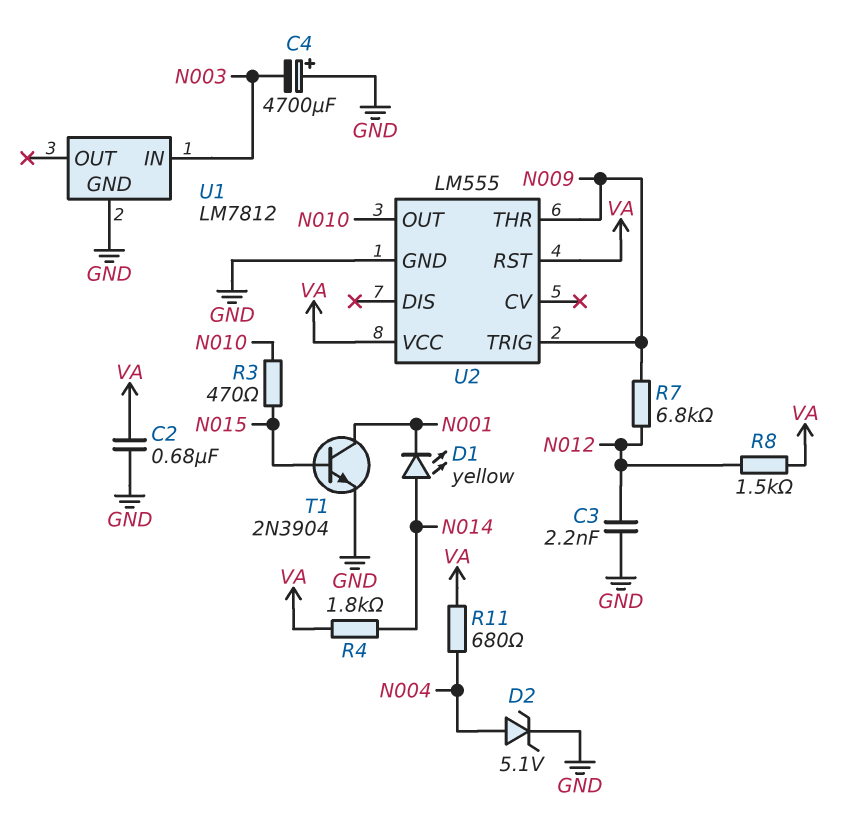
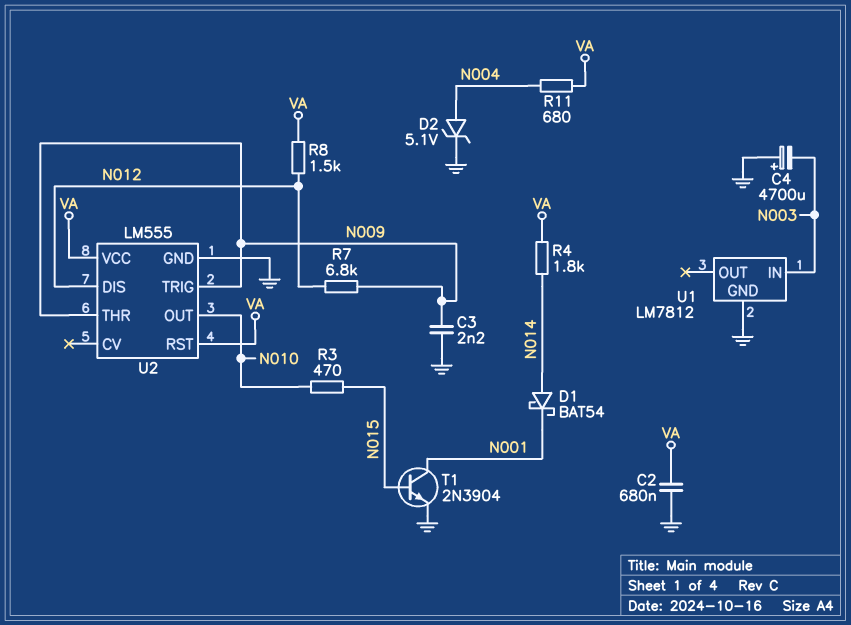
C3: 2.2nF (GND, N012) -> 2.2nF (GND, N009)
D1: LED yellow (A N014, K N001) -> schottky BAT54 (A N014, K N001)
U2 pin DIS: none -> N012

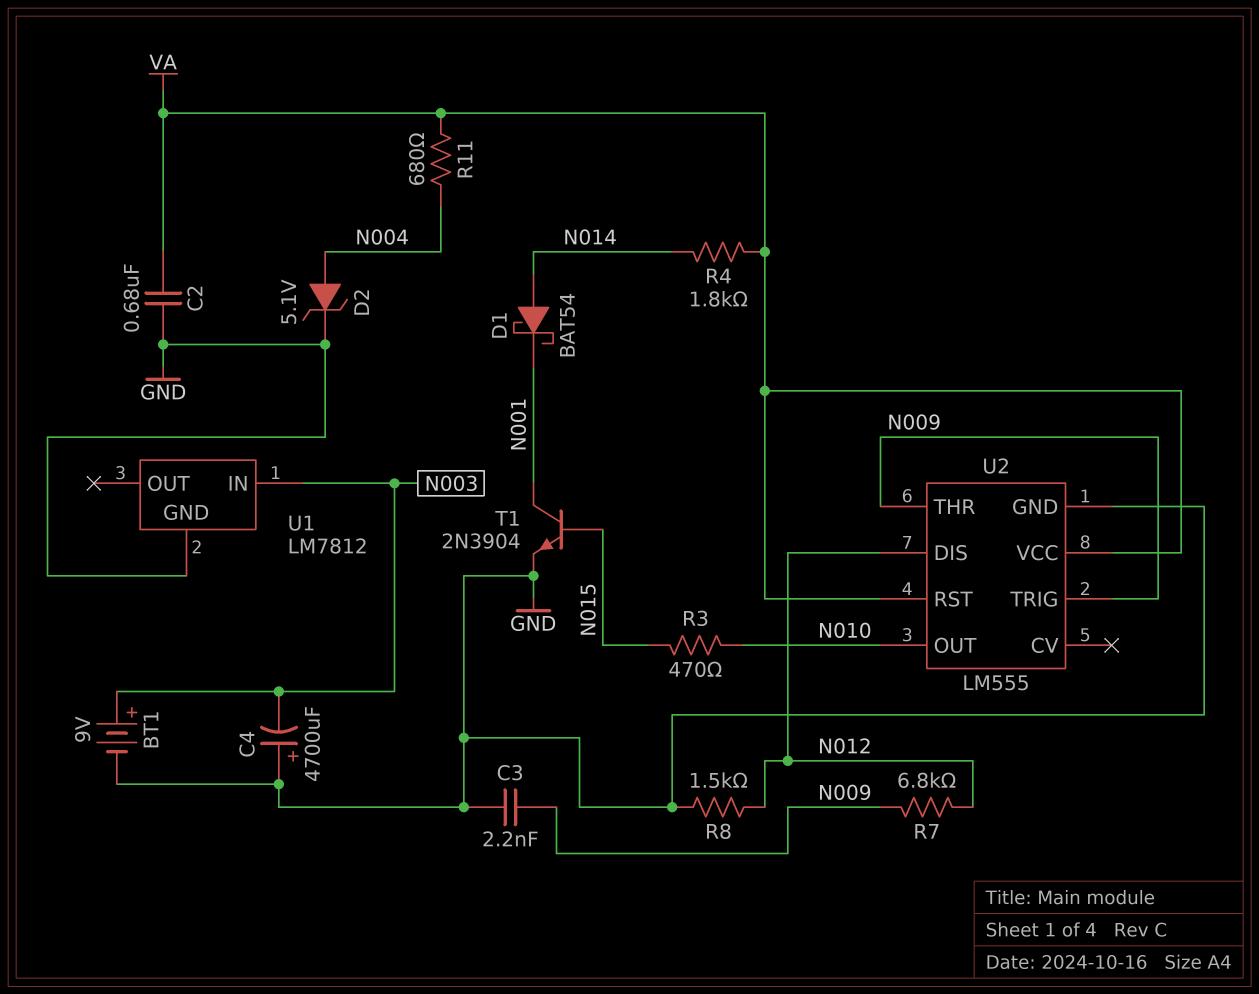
BT1: none -> 9V (plus N003, minus GND)
R8: 1.5k (N012, VA) -> 1.5k (GND, N012)

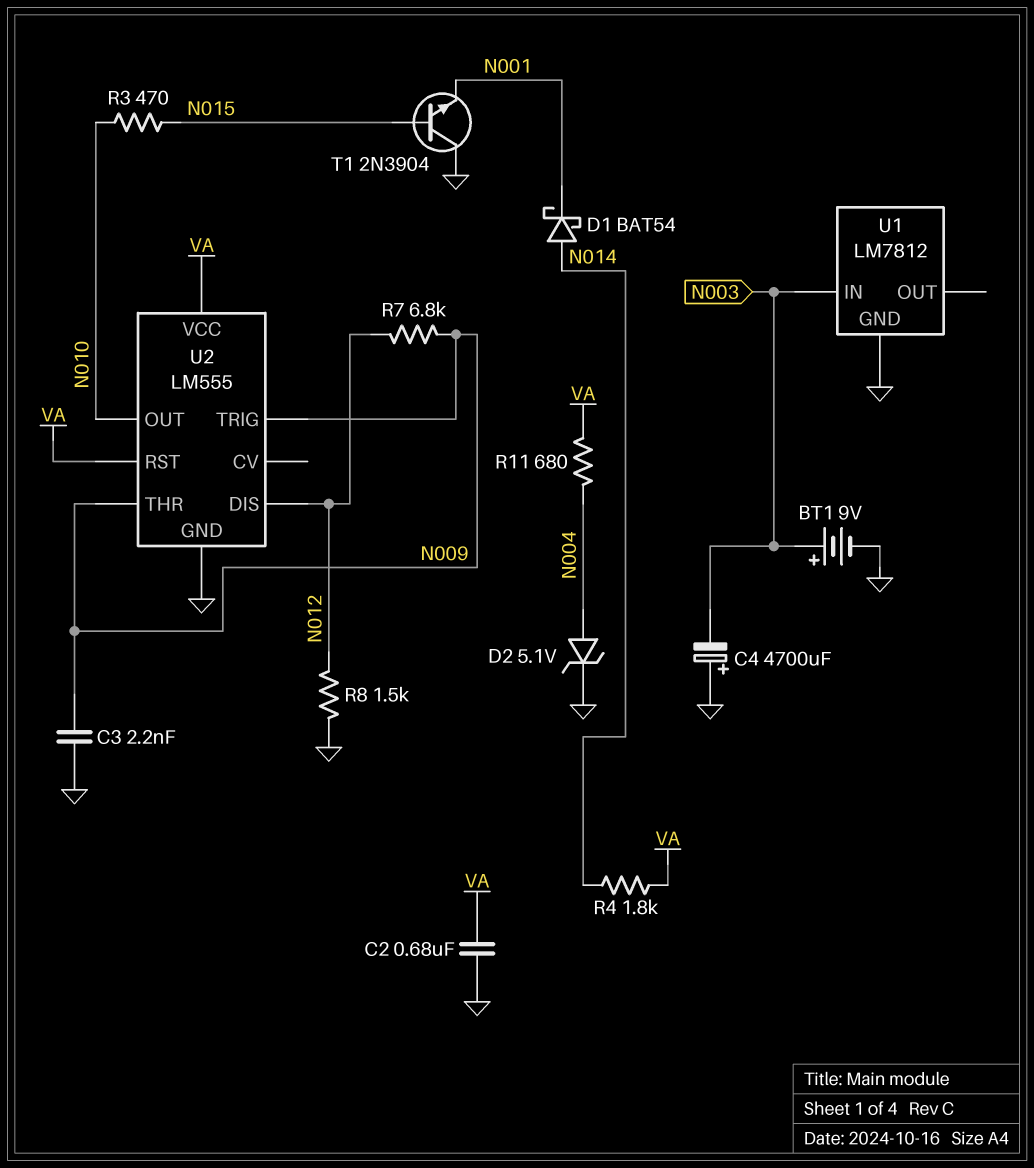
T1: NPN 2N3904 (B N015, C N001, E GND) -> NPN 2N3904 (B N015, C GND, E N001)

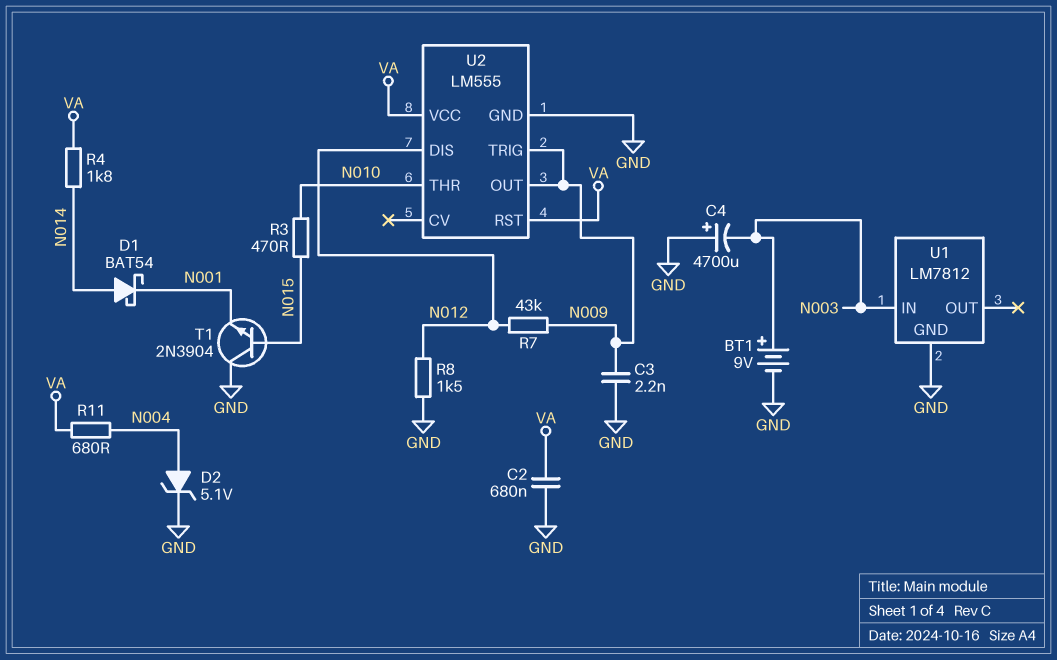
R7: 6.8k (N009, N012) -> 43k (N009, N012)
U2 pin OUT: N010 -> N009
U2 pin THR: N009 -> N010

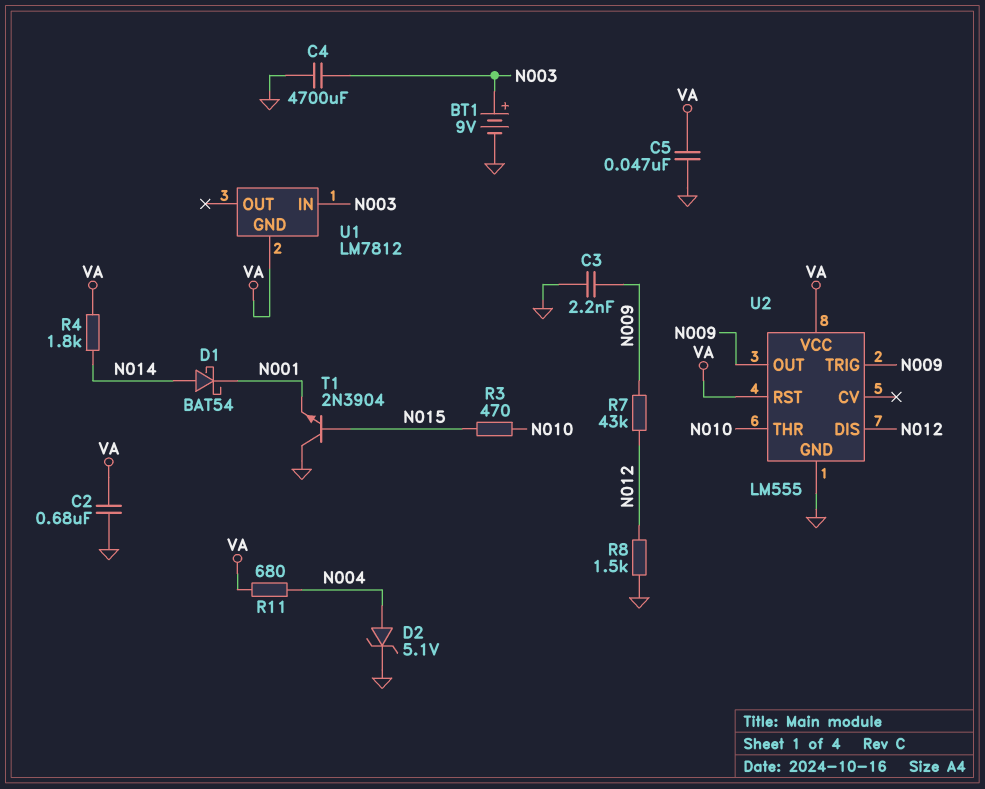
C4: 4700uF (plus GND, minus N003) -> 4700uF (GND, N003)
C5: none -> 47nF (GND, VA)
U1 pin GND: GND -> VA

